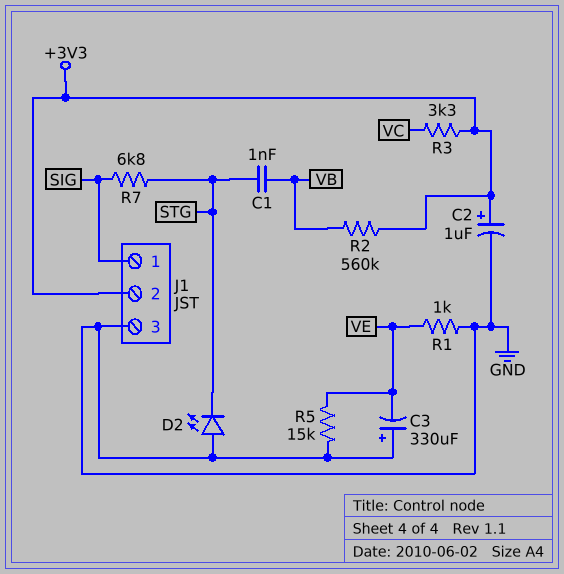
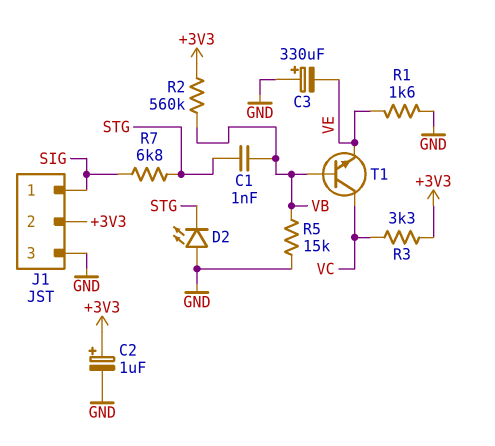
R1: 1k (GND, VE) -> 1.6k (GND, VE)
R5: 15k (GND, VE) -> 15k (GND, VB)
T1: none -> NPN (B VB, C VC, E VE)

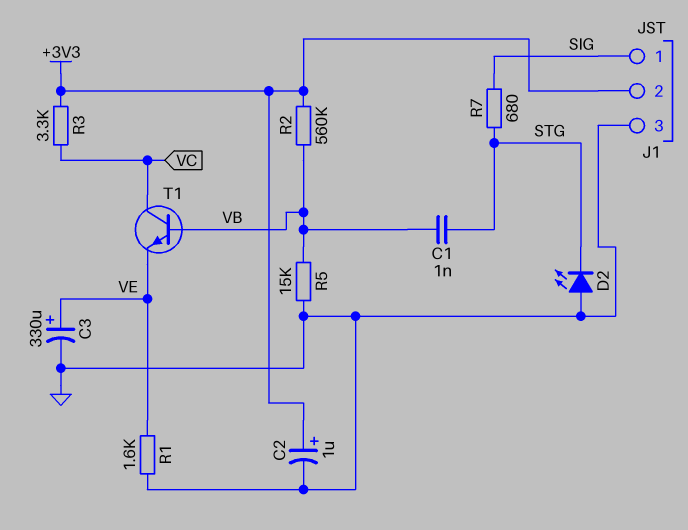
C3: 330uF (plus GND, minus VE) -> 330uF (plus VE, minus GND)
R7: 6.8k (SIG, STG) -> 680 (SIG, STG)

